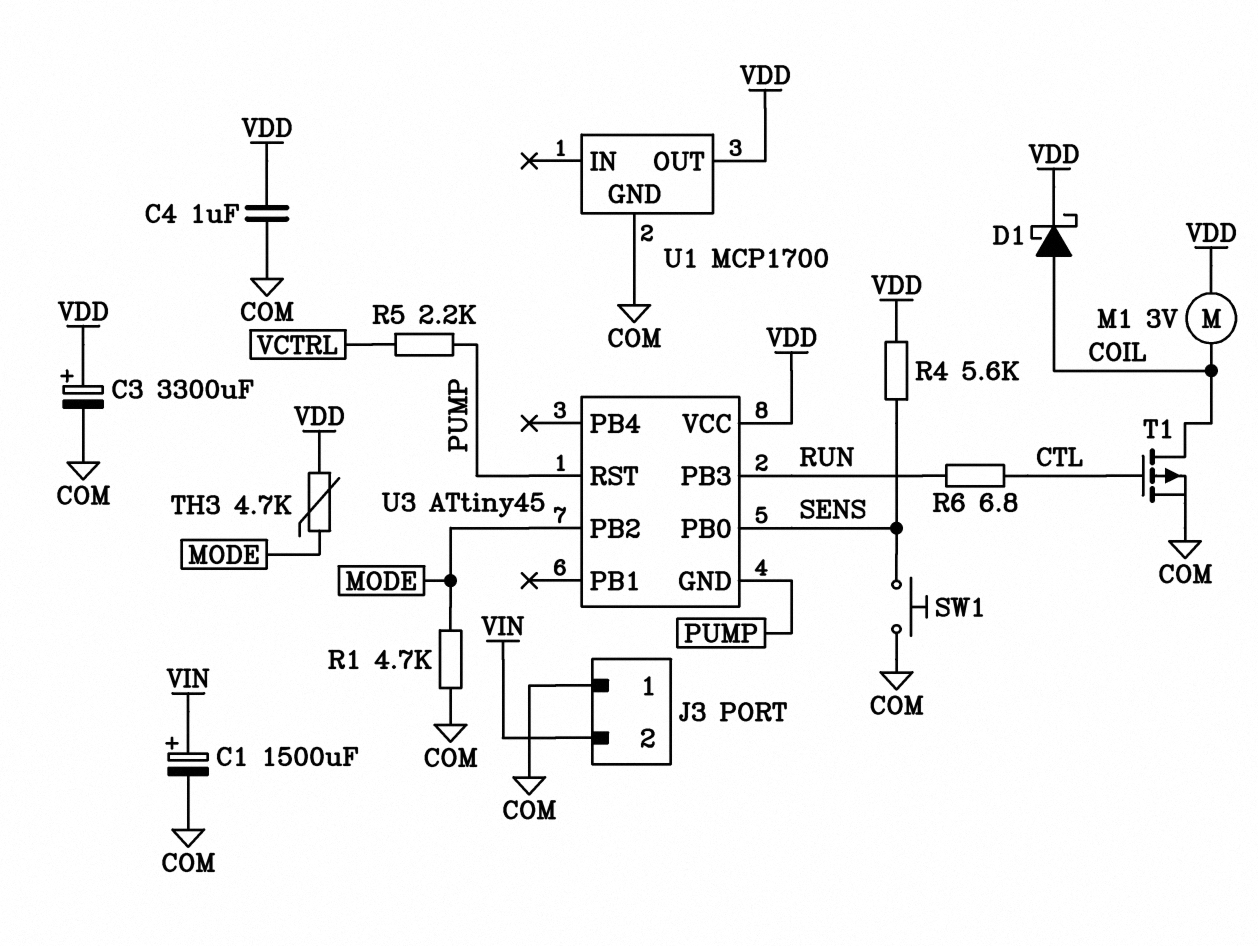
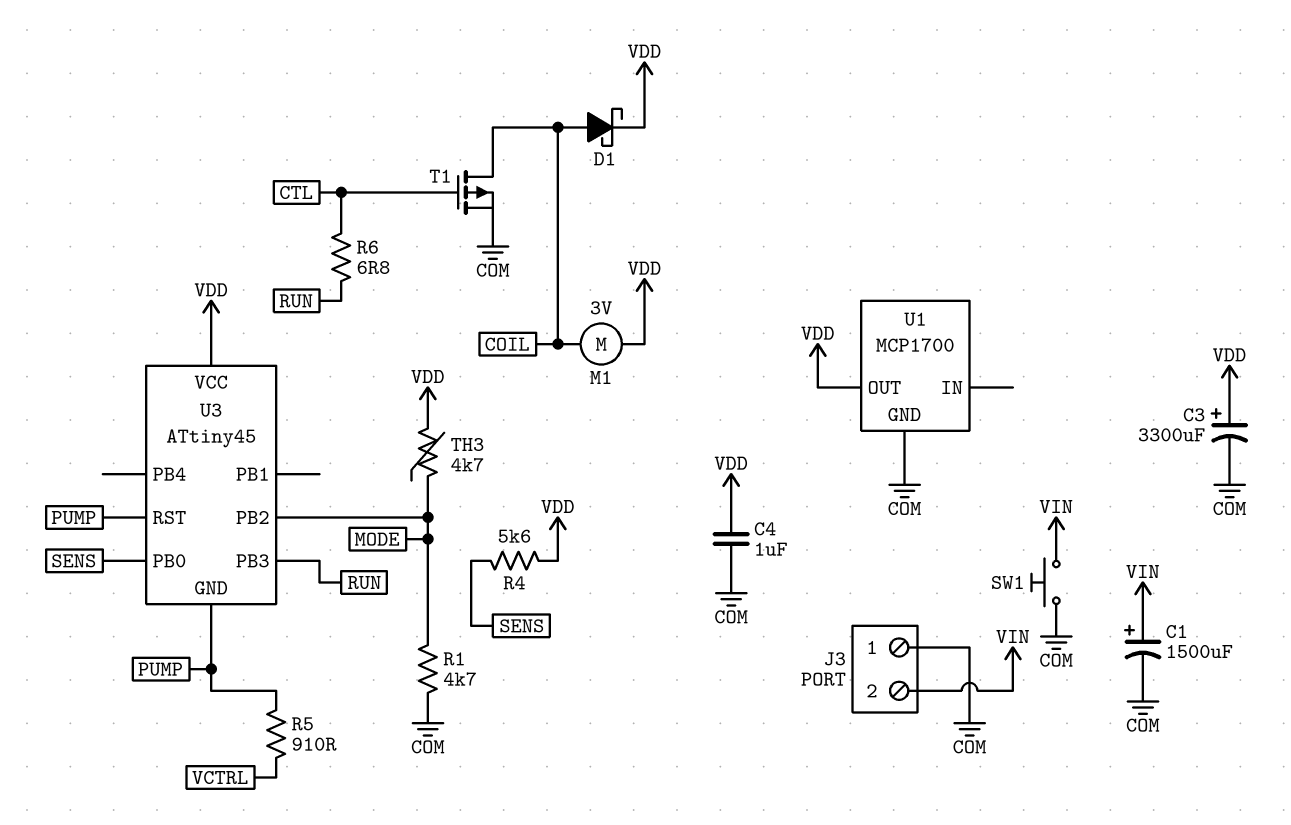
R5: 2.2k (PUMP, VCTRL) -> 910 (PUMP, VCTRL)
SW1: button (COM, SENS) -> button (COM, VIN)

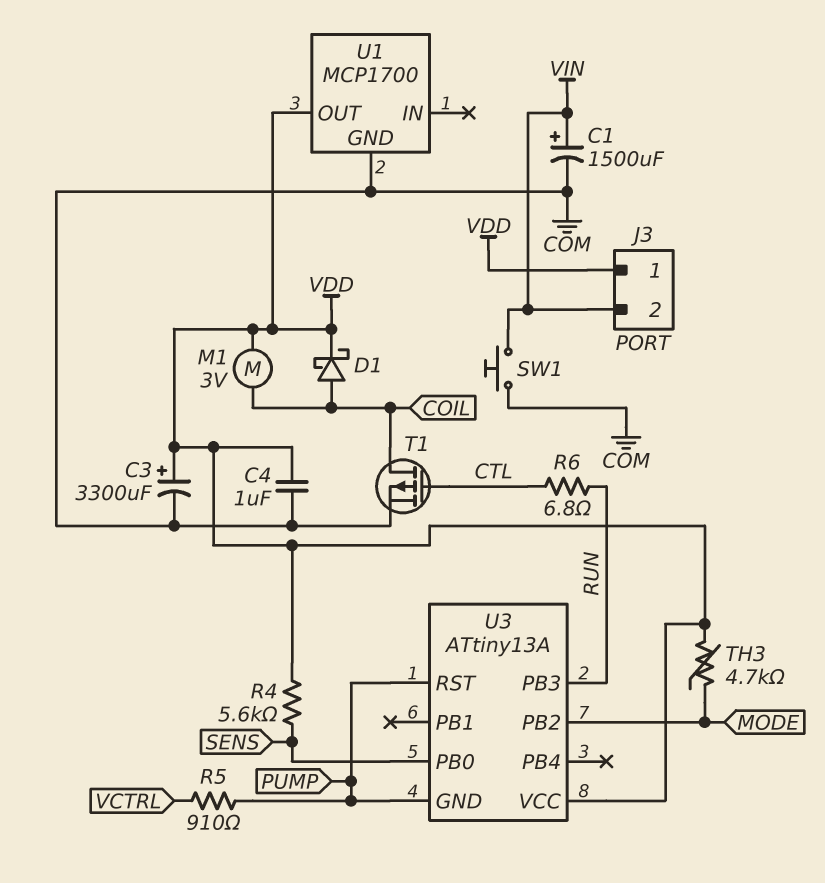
J3 pin 1: COM -> VDD
R1: 4.7k (COM, MODE) -> none
U3: ATtiny45 -> ATtiny13A

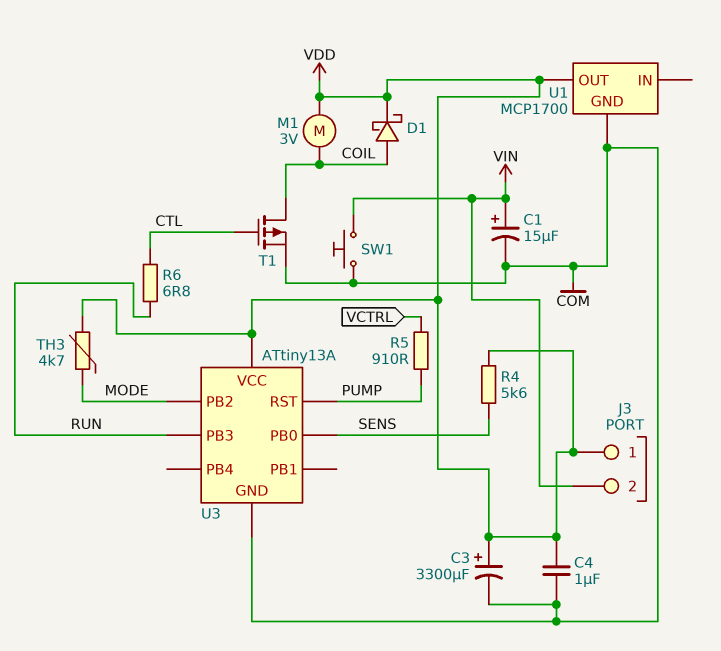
C1: 1500uF (plus VIN, minus COM) -> 15uF (plus VIN, minus COM)
U3 pin GND: PUMP -> COM

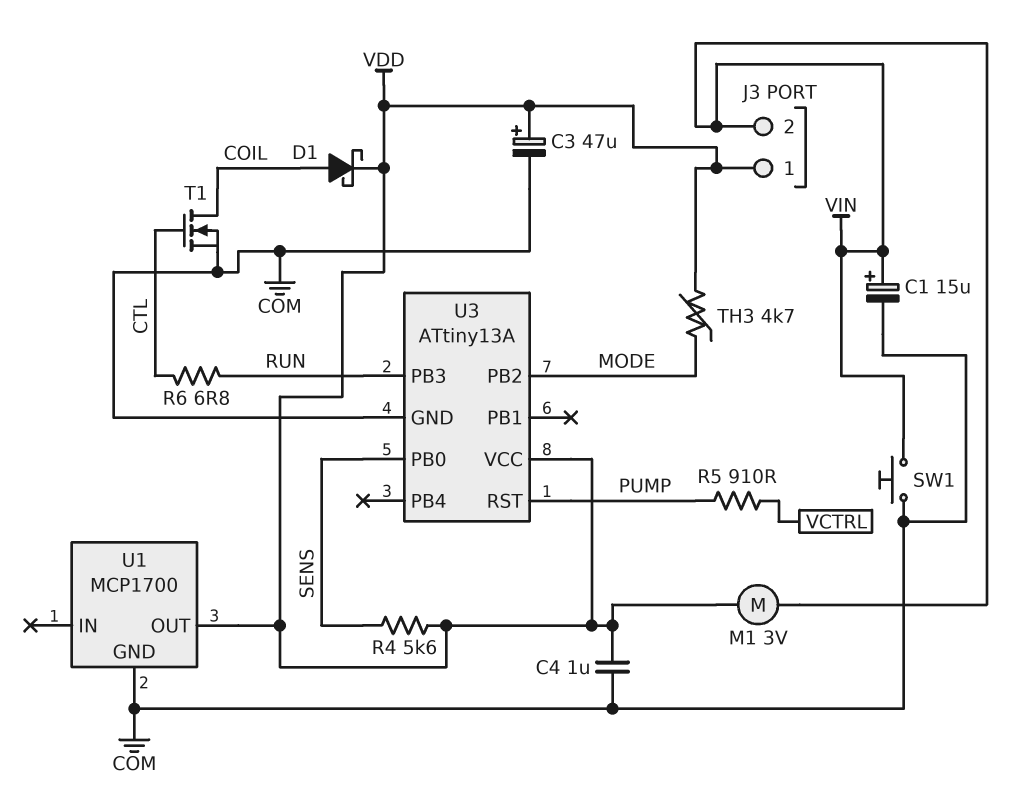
C3: 3300uF (plus VDD, minus COM) -> 47uF (plus VDD, minus COM)
M1: motor 3V (COIL, VDD) -> motor 3V (VDD, VIN)
T1: PMOS (G CTL, D COIL, S COM) -> NMOS (G CTL, D COIL, S COM)

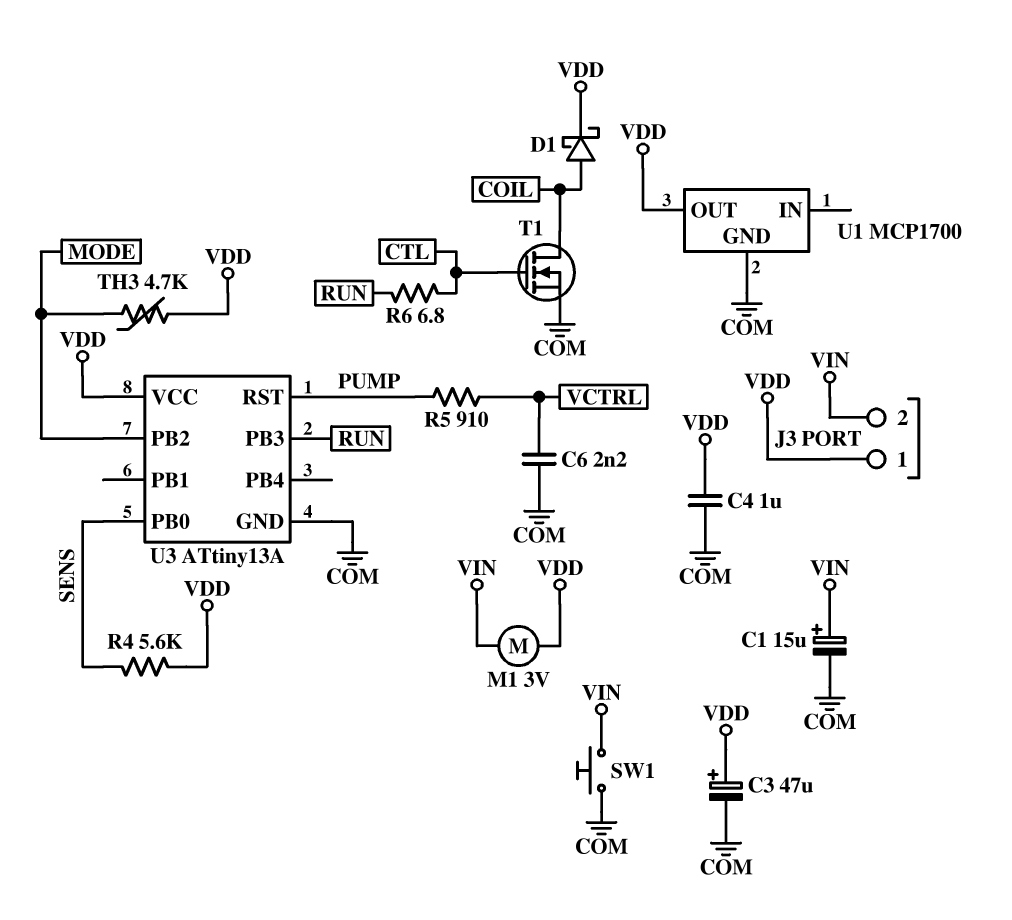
C6: none -> 2.2nF (COM, VCTRL)

